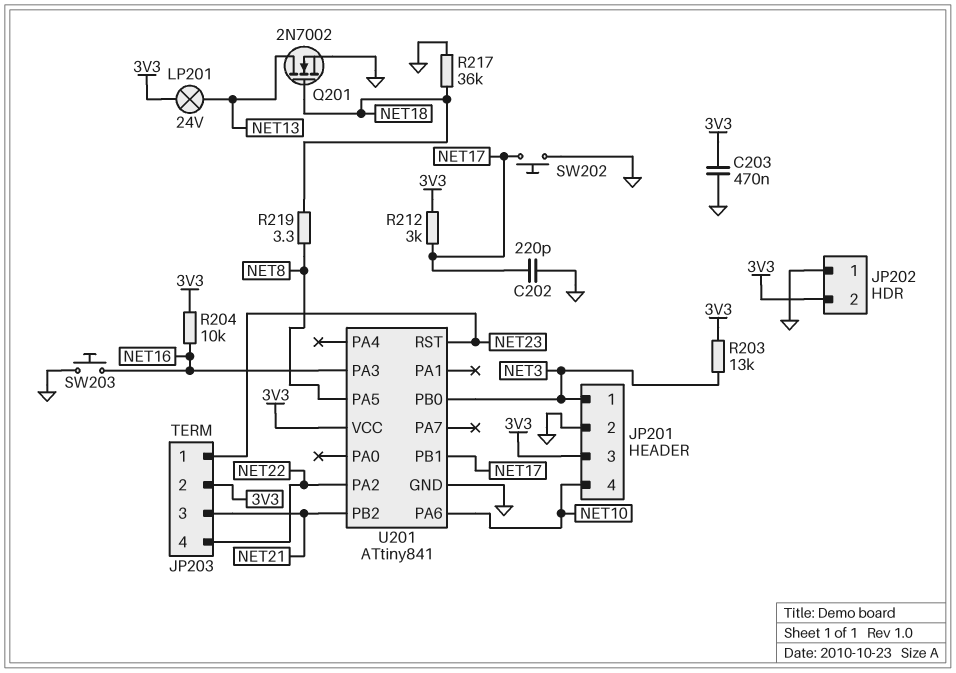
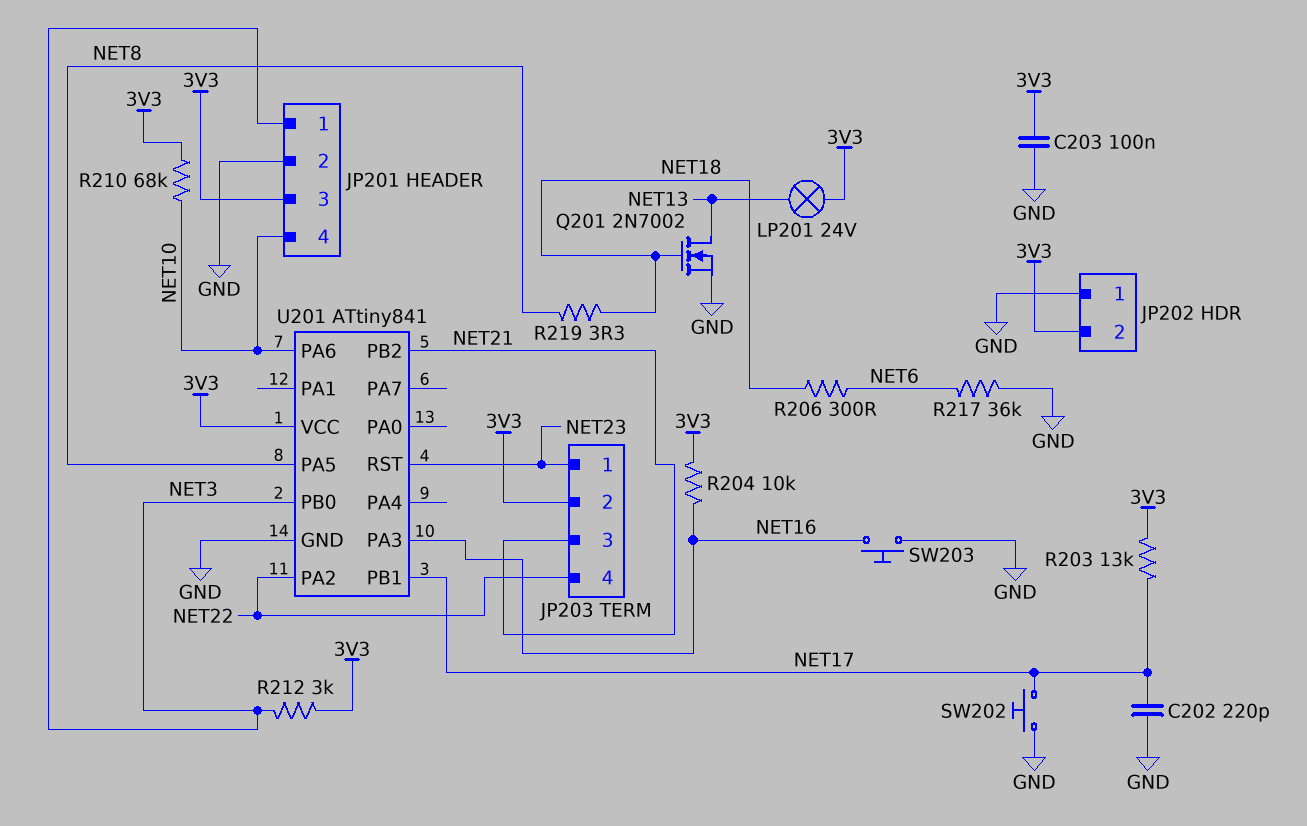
C203: 470nF (3V3, GND) -> 100nF (3V3, GND)
R203: 13k (3V3, NET3) -> 13k (3V3, NET17)
R206: none -> 300 (NET6, NET18)
R210: none -> 68k (3V3, NET10)
R212: 3k (3V3, NET17) -> 3k (3V3, NET3)
R217: 36k (GND, NET18) -> 36k (GND, NET6)

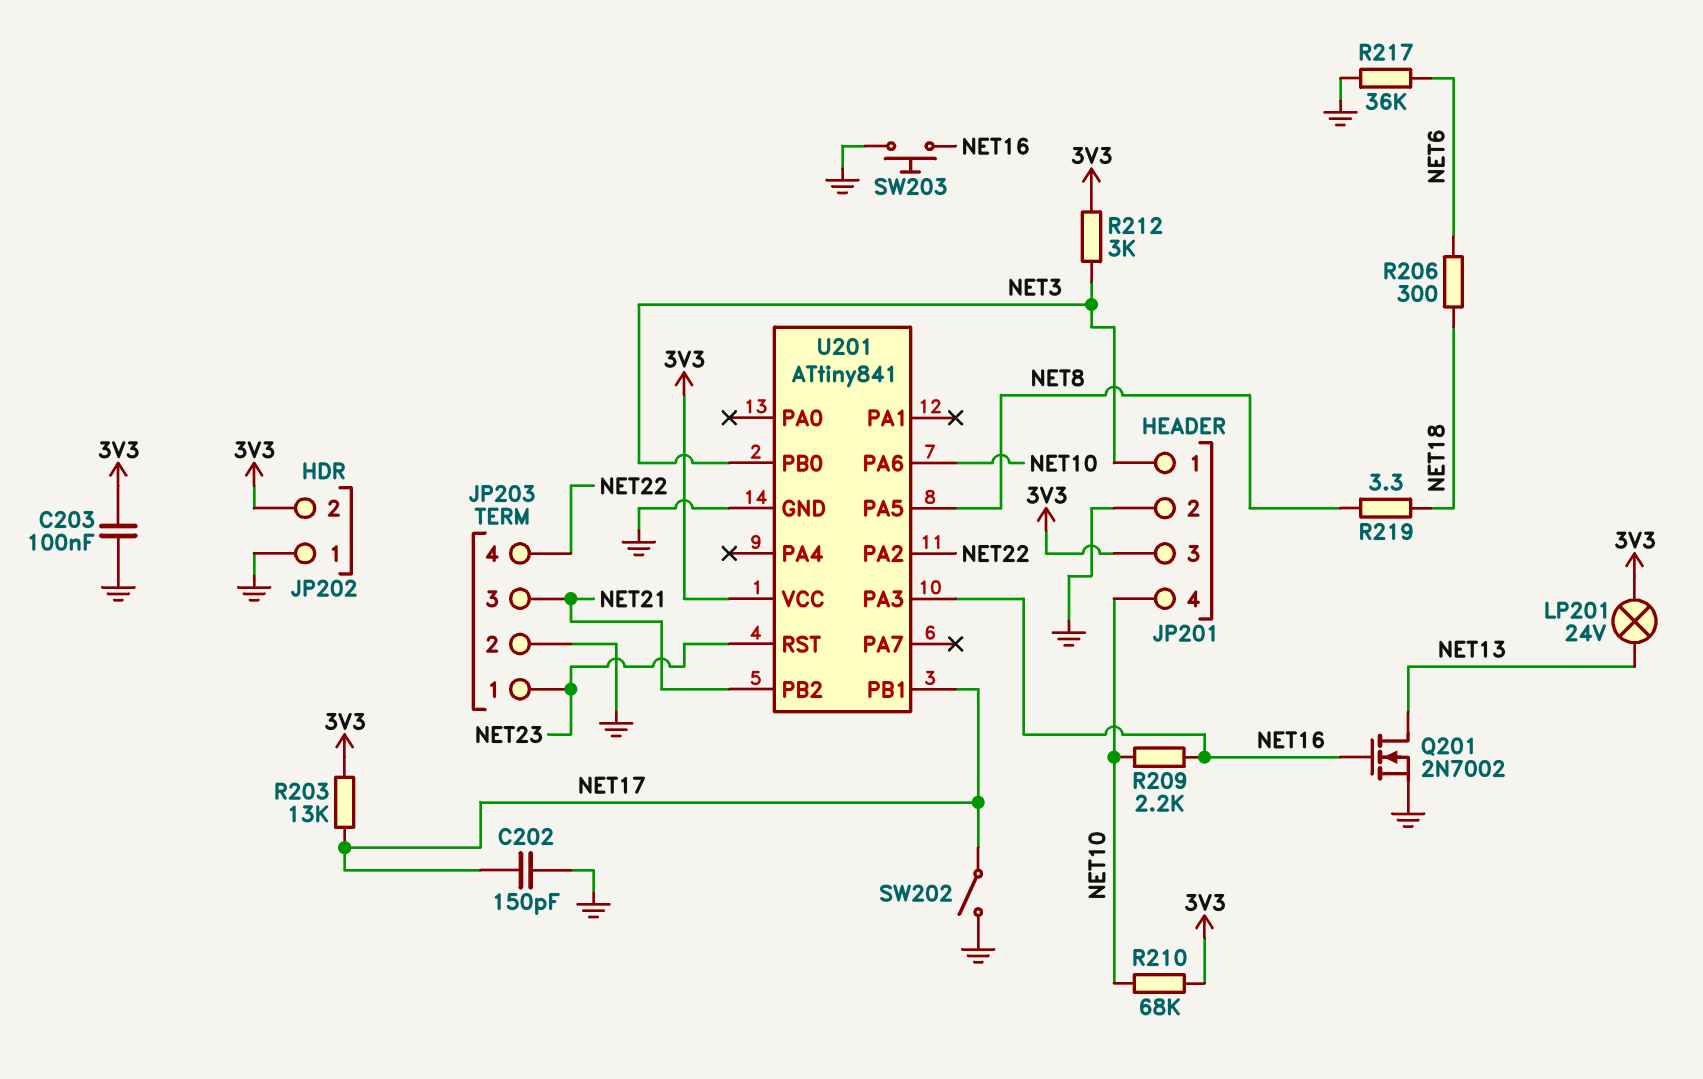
C202: 220pF (GND, NET17) -> 150pF (GND, NET17)
JP203 pin 2: 3V3 -> GND
Q201: NMOS 2N7002 (G NET18, D NET13, S GND) -> NMOS 2N7002 (G NET16, D NET13, S GND)
R204: 10k (3V3, NET16) -> none
R209: none -> 2.2k (NET10, NET16)
SW202: button (GND, NET17) -> switch (GND, NET17)

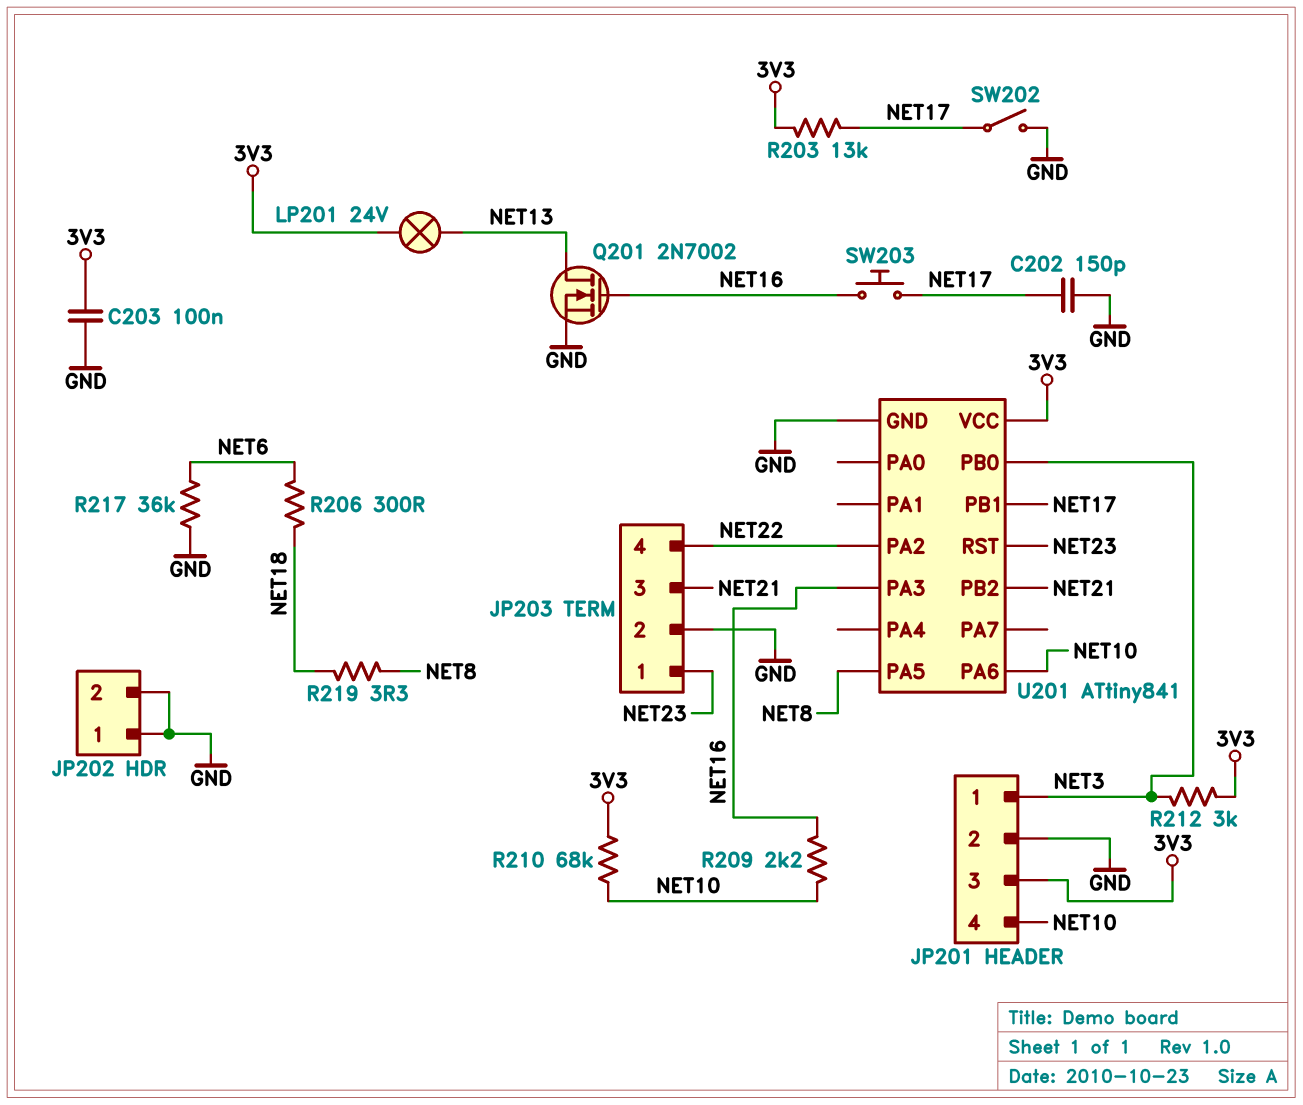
JP202 pin 2: 3V3 -> GND
SW203: button (GND, NET16) -> button (NET16, NET17)

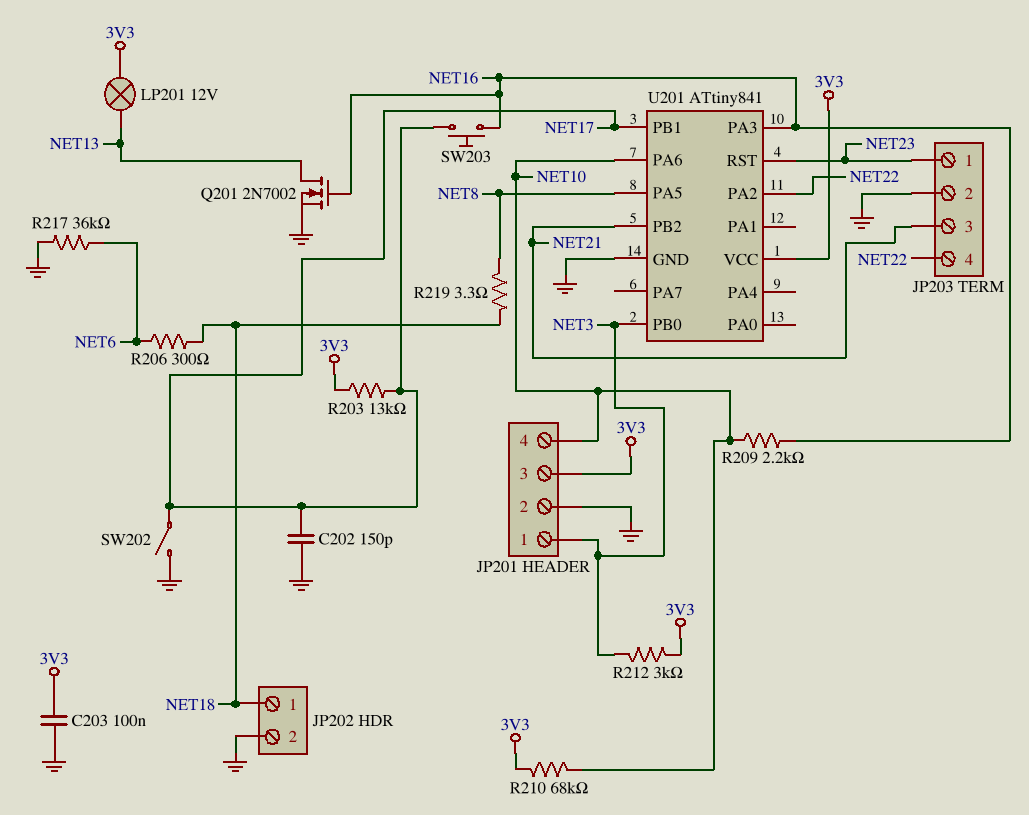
JP202 pin 1: GND -> NET18
LP201: lamp 24V (3V3, NET13) -> lamp 12V (3V3, NET13)

